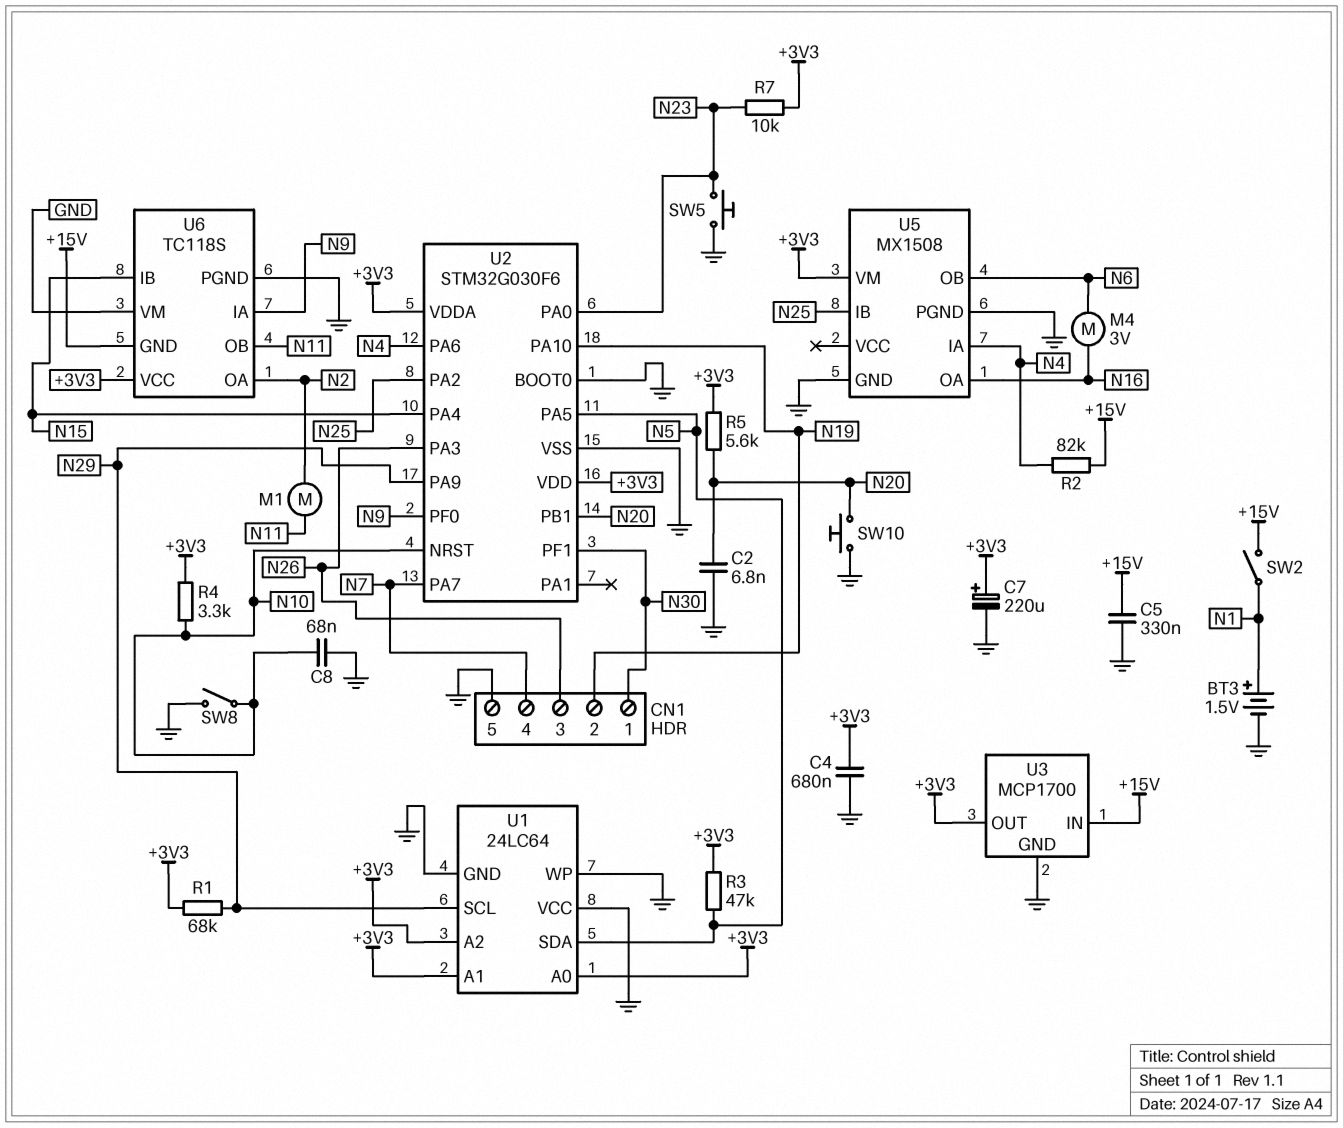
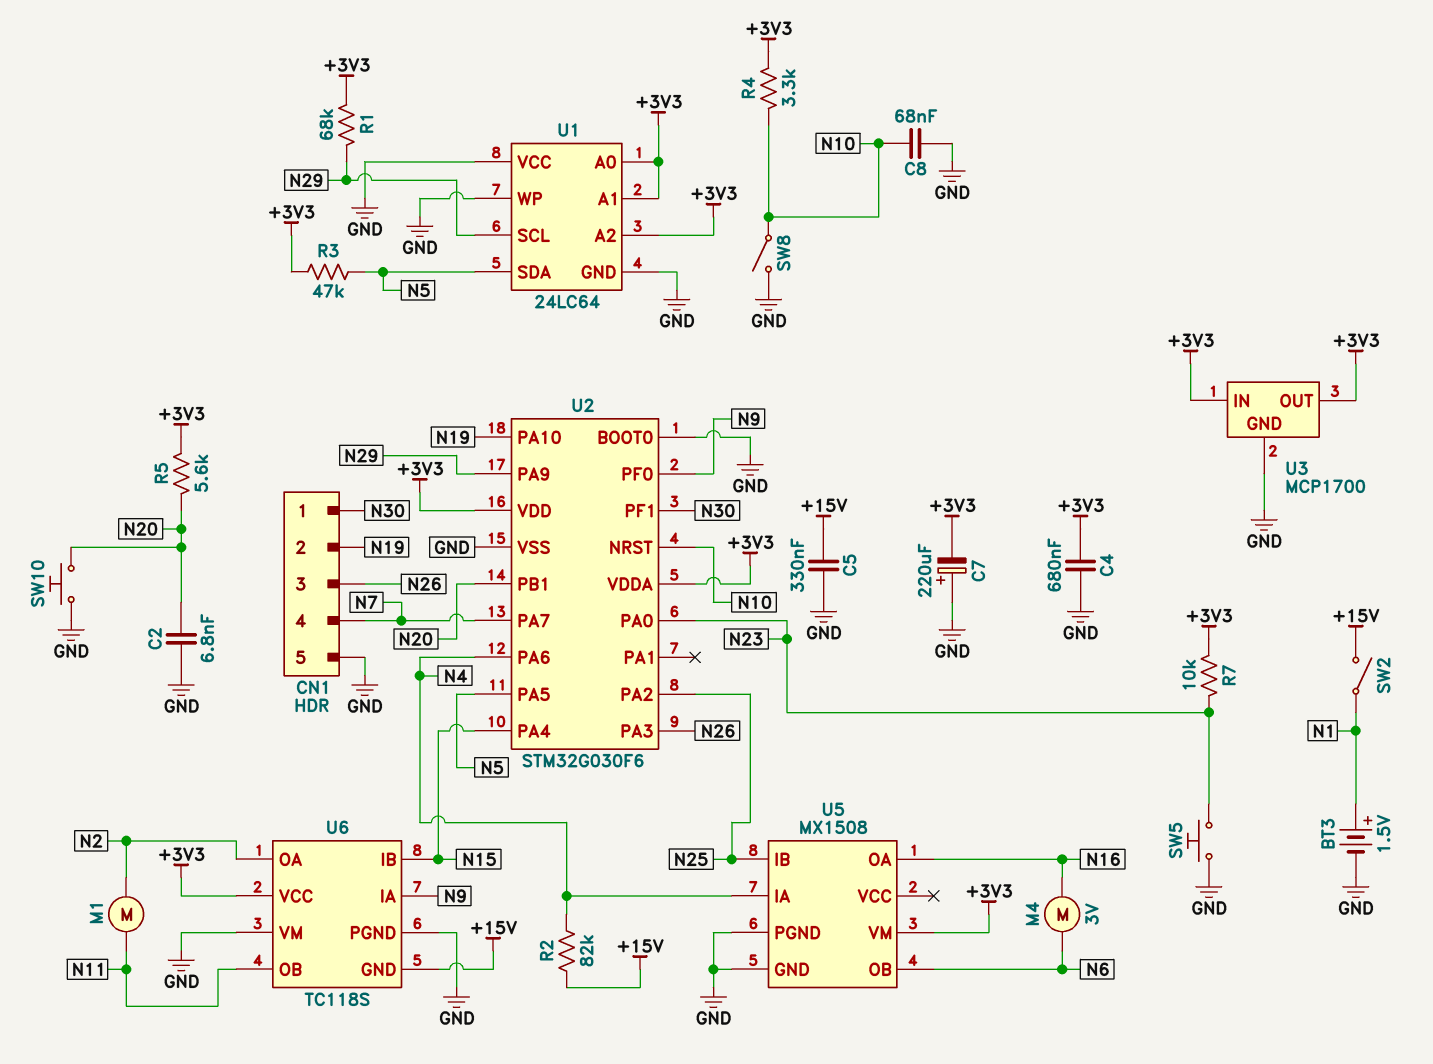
C7: 220uF (plus +3V3, minus GND) -> 220uF (plus GND, minus +3V3)
U3 pin IN: +15V -> +3V3

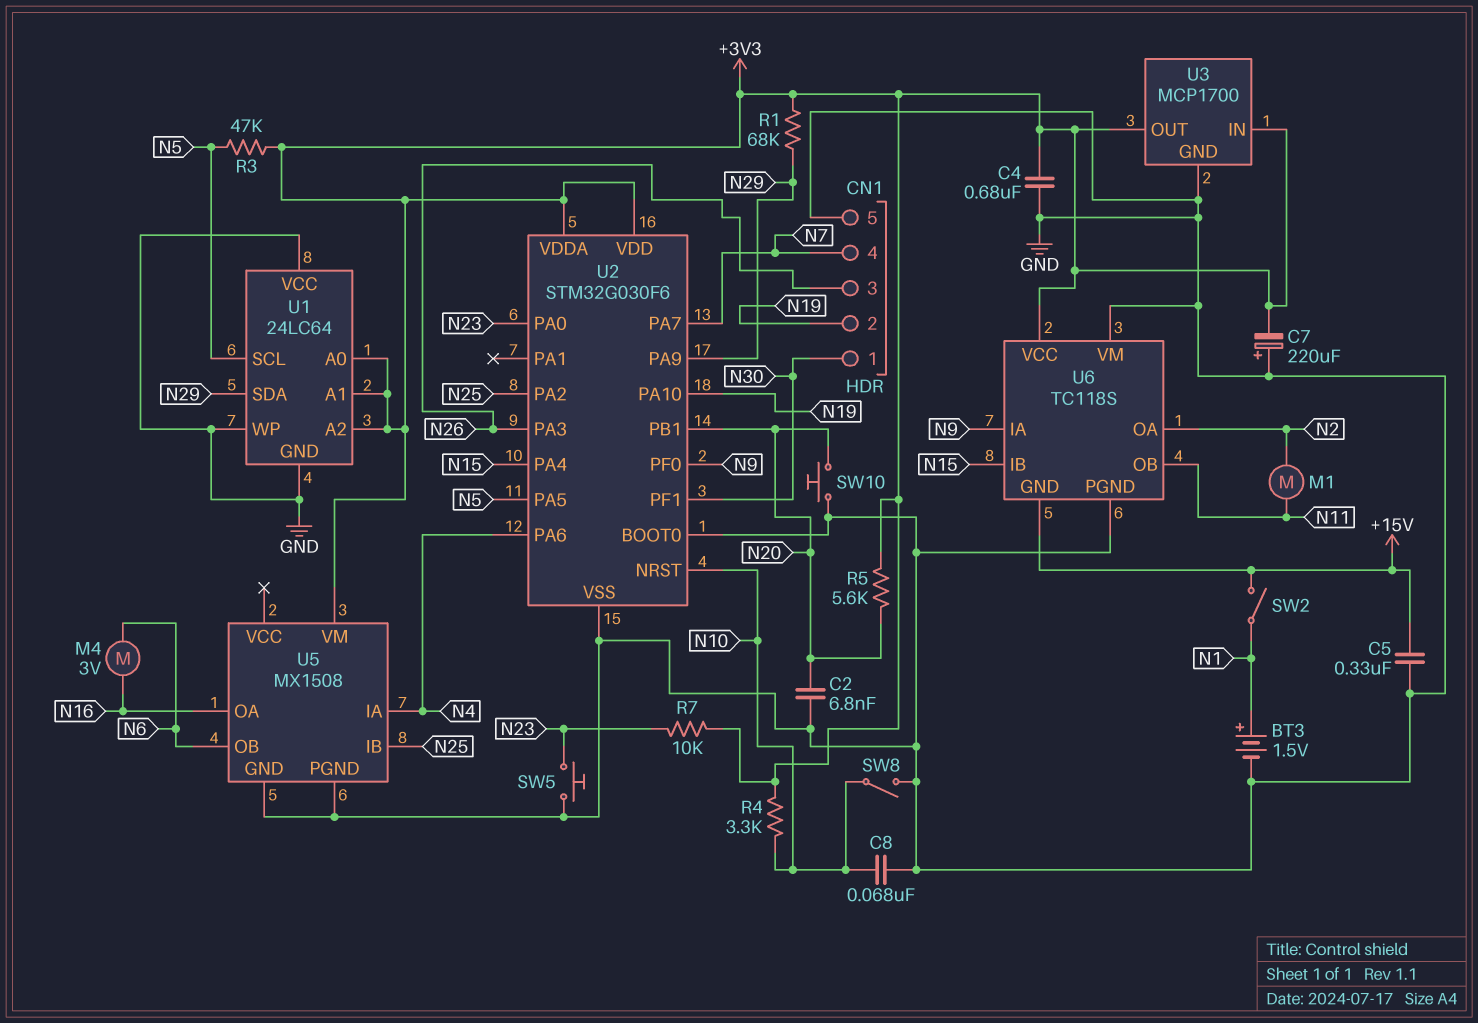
R2: 82k (+15V, N4) -> none
U1 pin SCL: N29 -> N5
U1 pin SDA: N5 -> N29

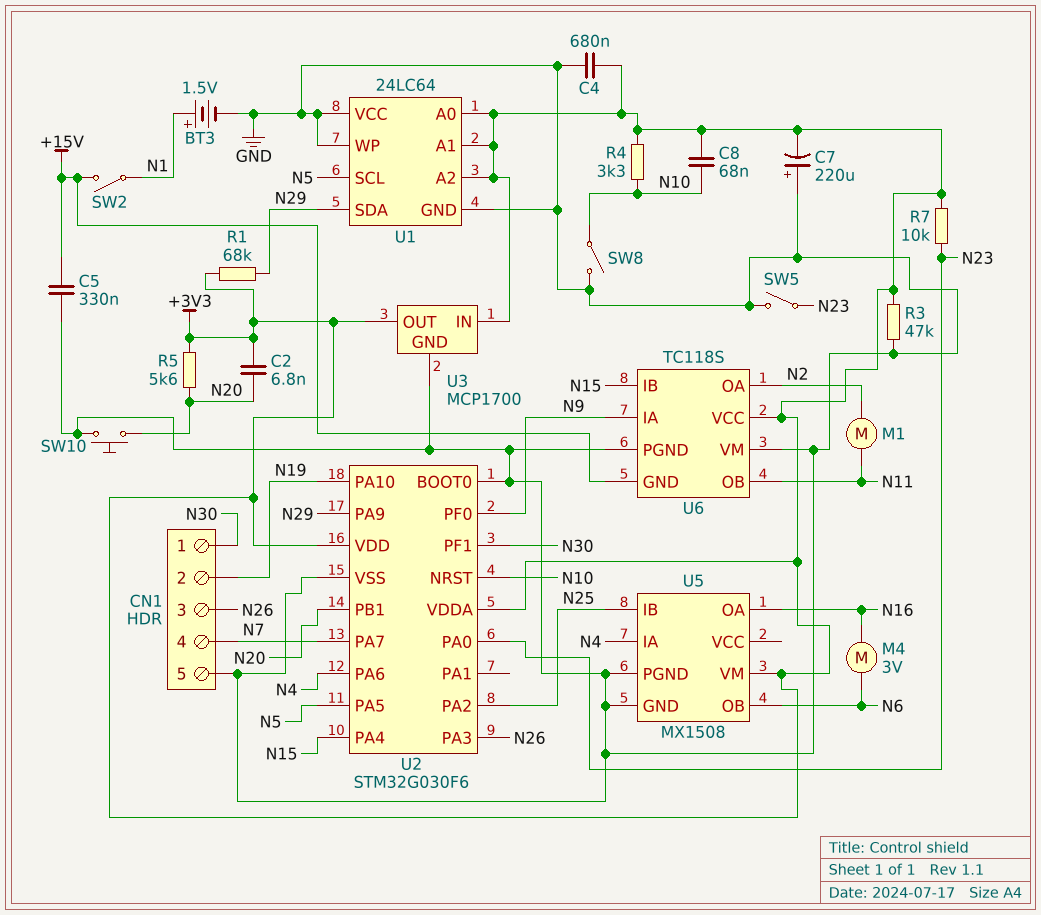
C2: 6.8nF (GND, N20) -> 6.8nF (+3V3, N20)
C8: 68nF (GND, N10) -> 68nF (+3V3, N10)
R3: 47k (+3V3, N5) -> 47k (+3V3, GND)
SW5: button (GND, N23) -> switch (GND, N23)

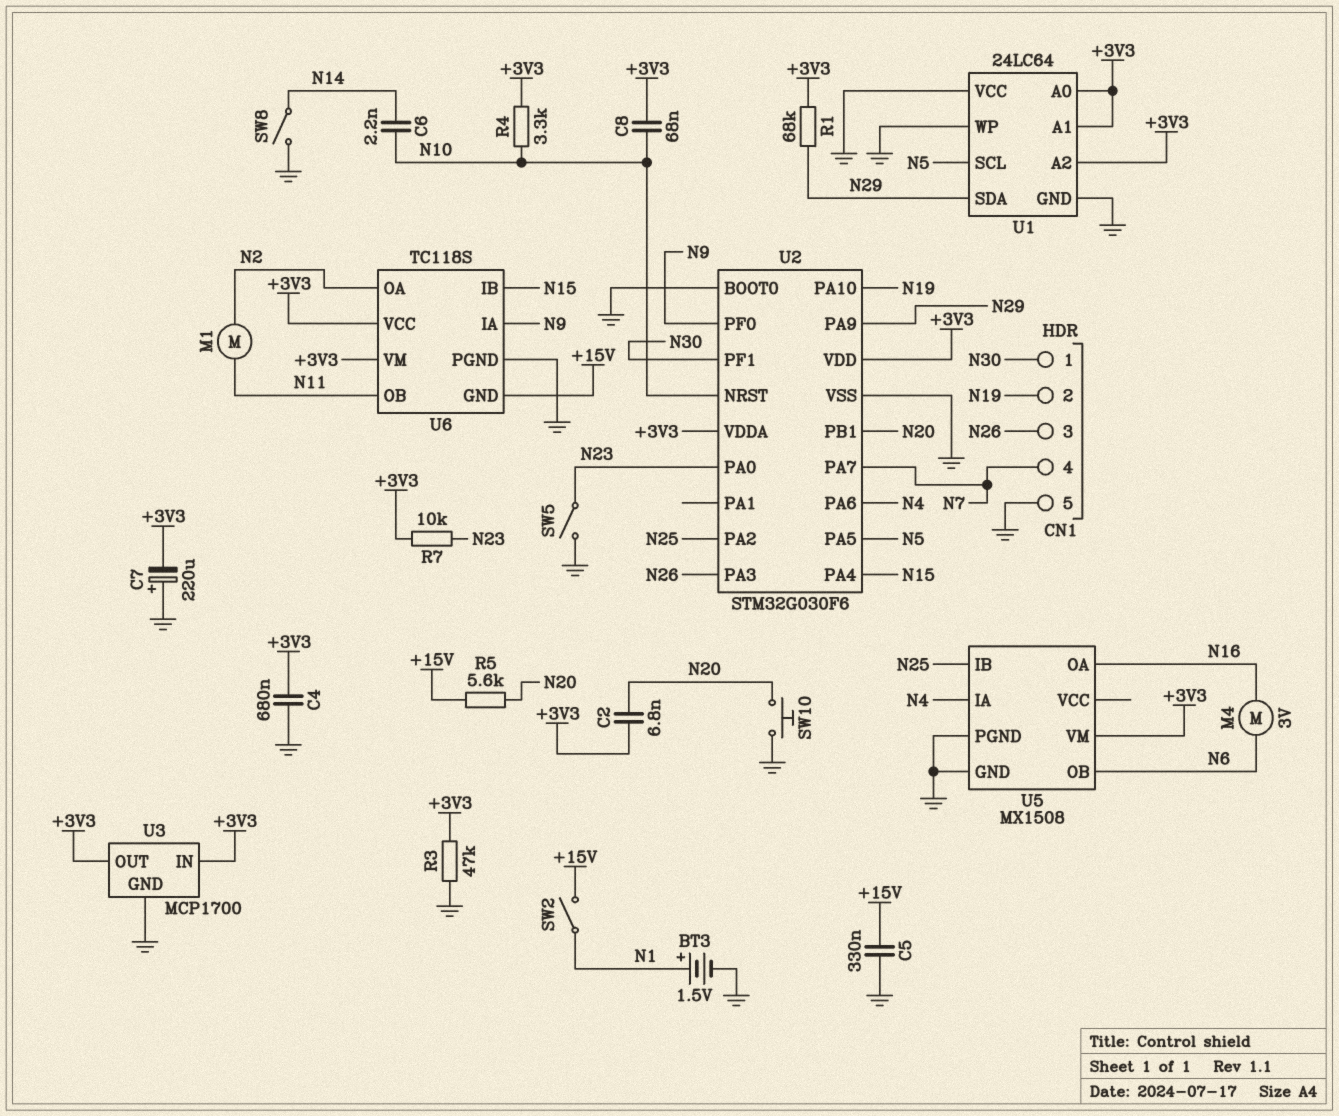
C6: none -> 2.2nF (N10, N14)
R5: 5.6k (+3V3, N20) -> 5.6k (+15V, N20)
SW8: switch (GND, N10) -> switch (GND, N14)
U6 pin VM: GND -> +3V3

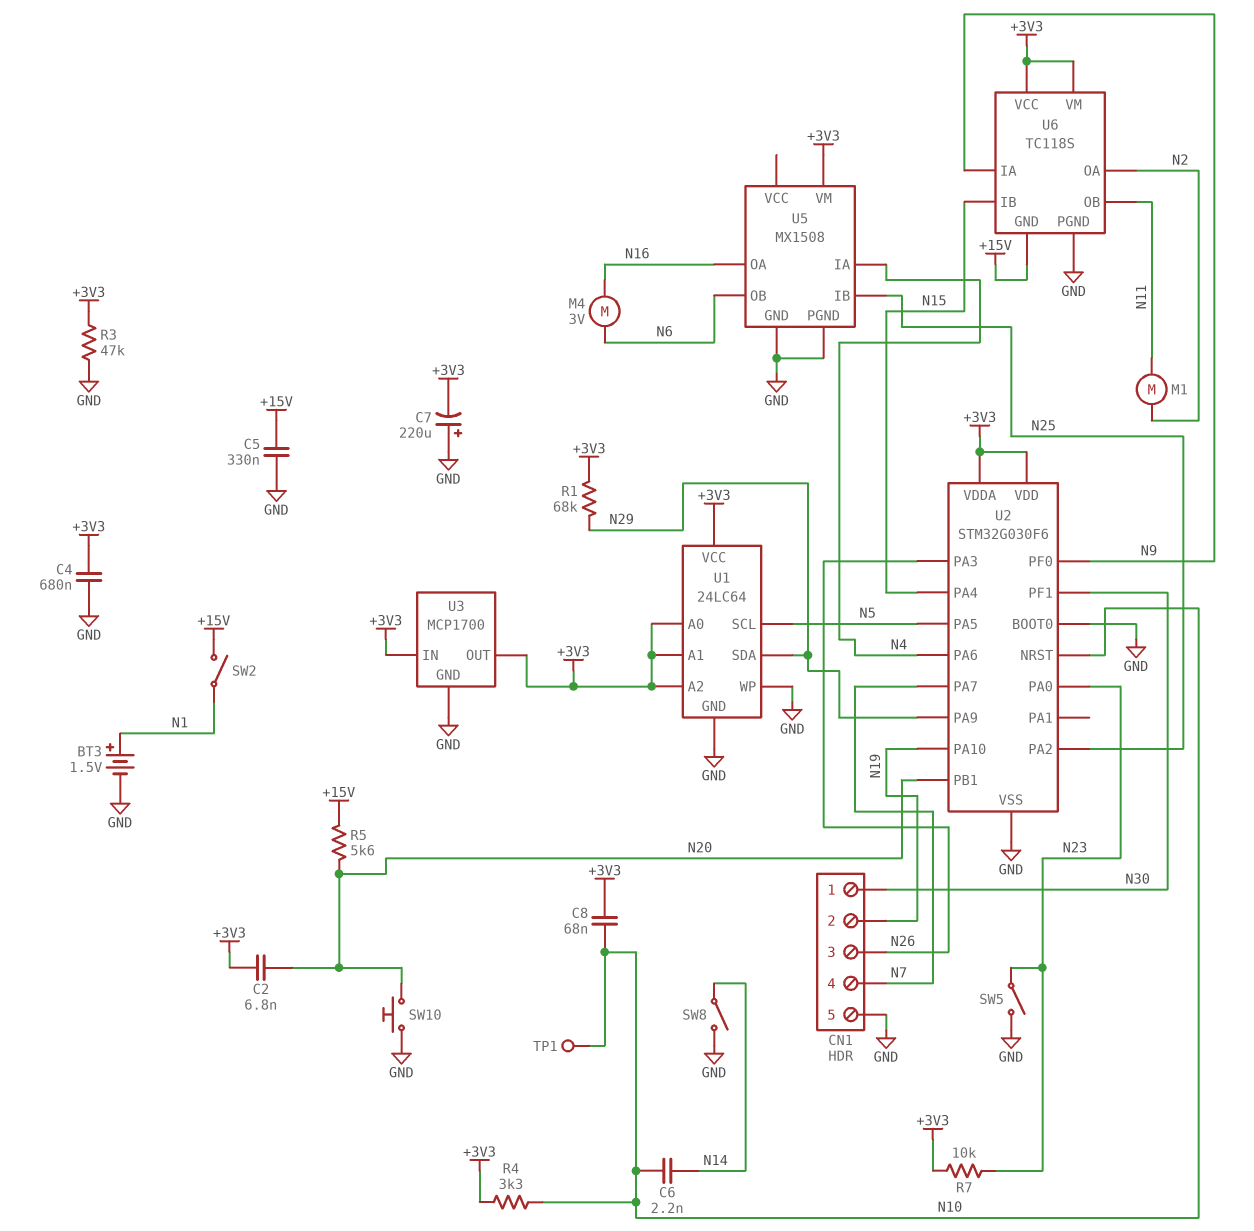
TP1: none -> test point (N10)
U1 pin VCC: GND -> +3V3

